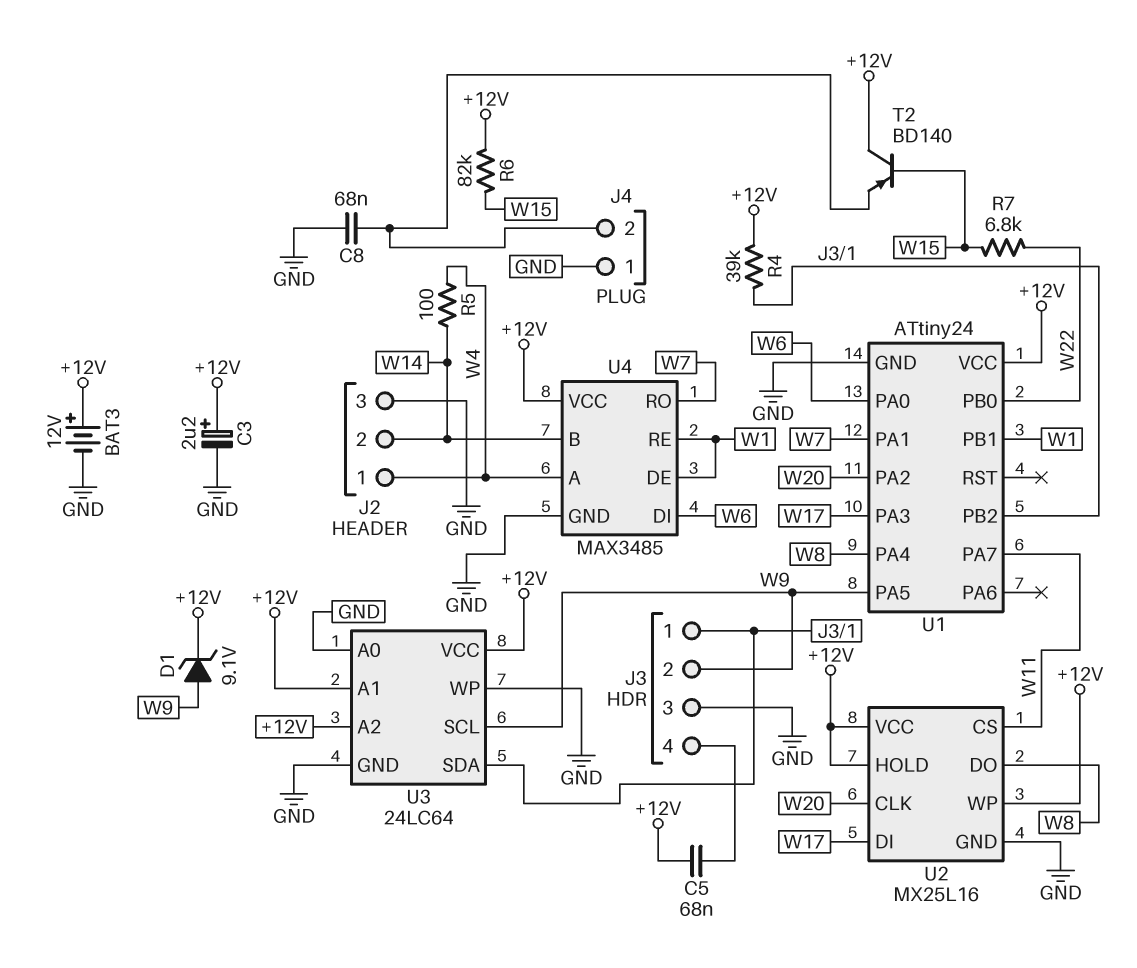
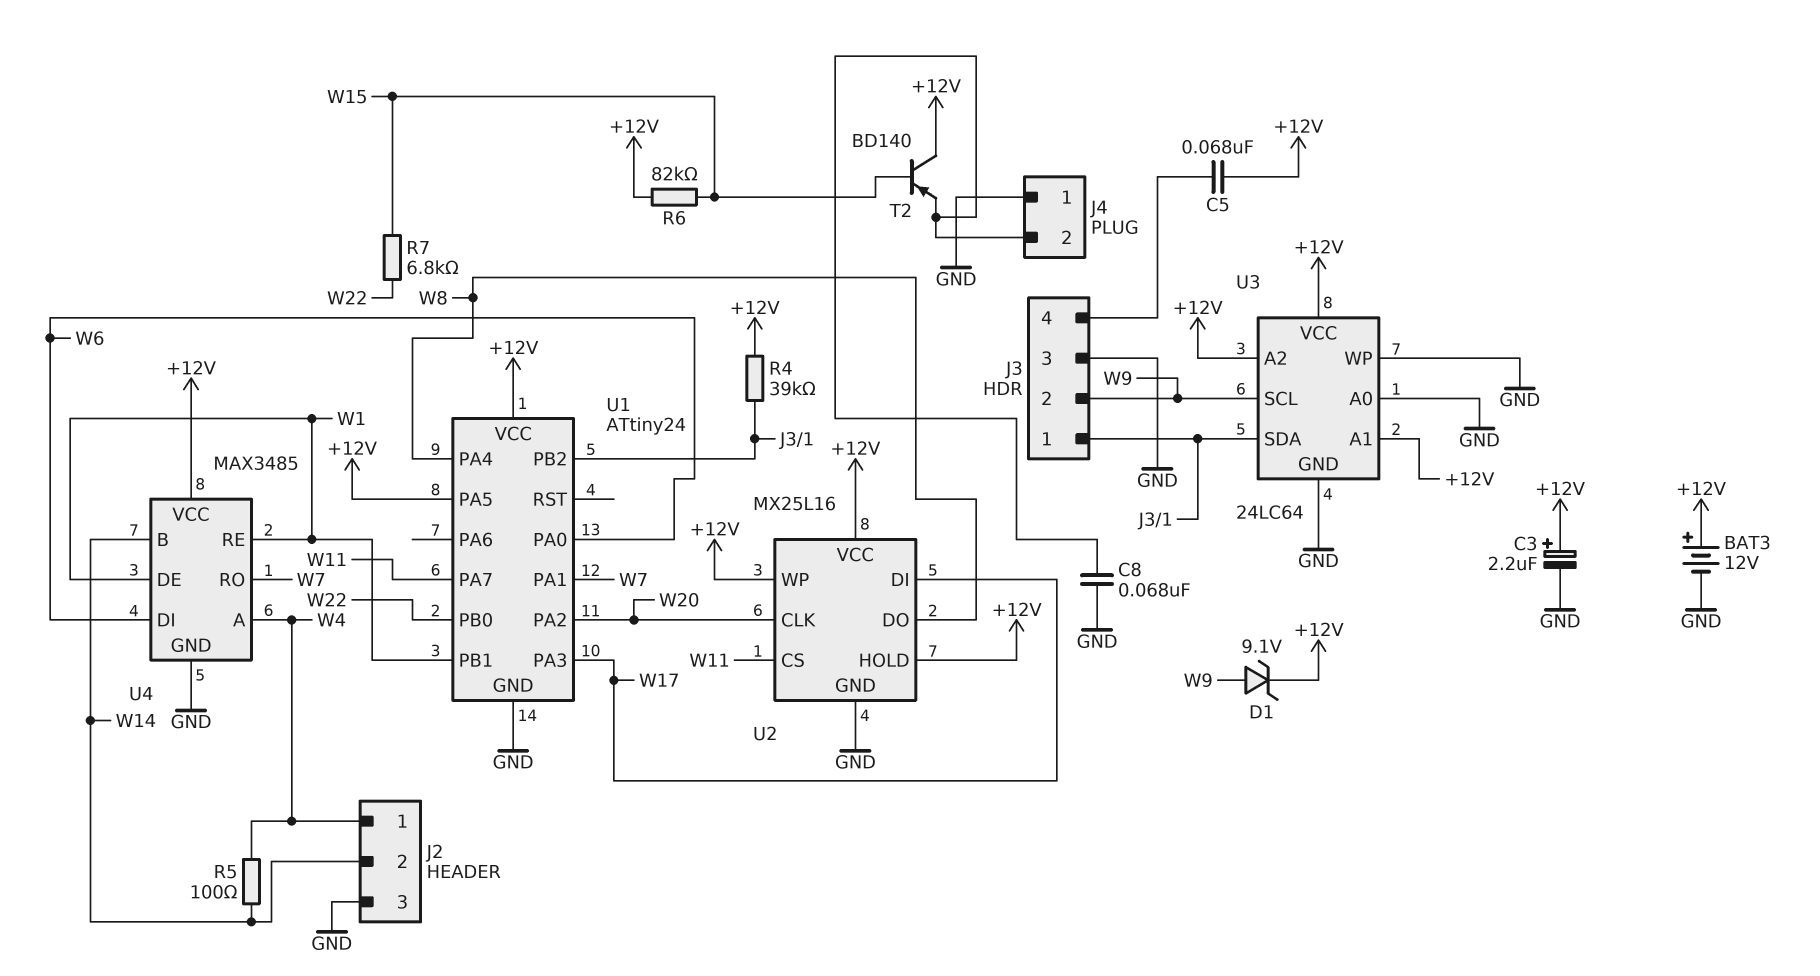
U1 pin PA5: W9 -> +12V

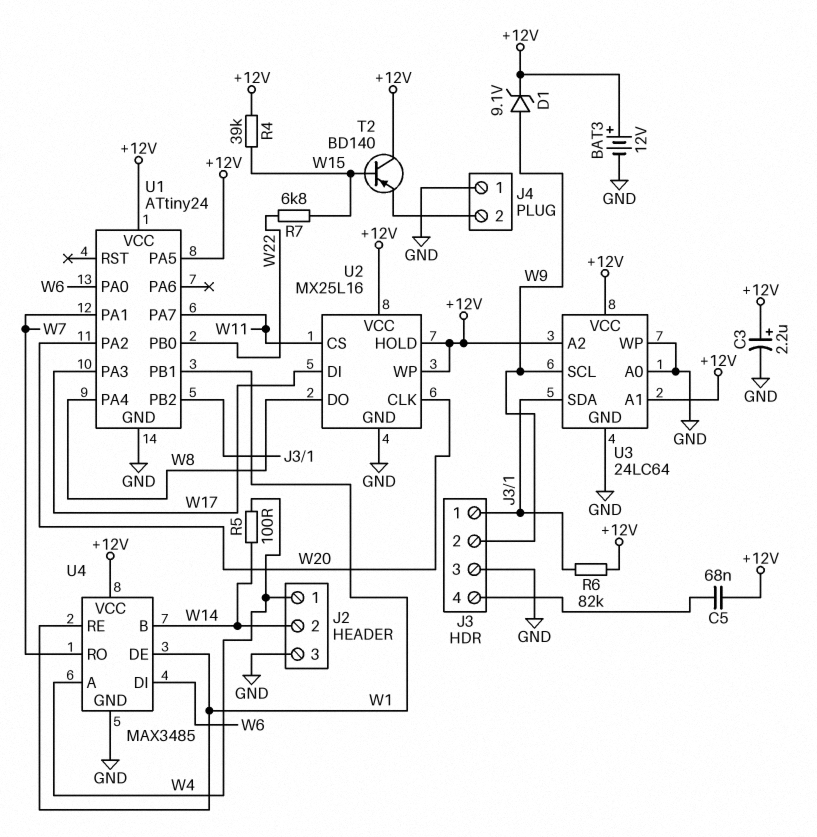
C8: 68nF (GND, J4/2) -> none
R4: 39k (+12V, J3/1) -> 39k (+12V, W15)
R6: 82k (+12V, W15) -> 82k (+12V, J3/1)

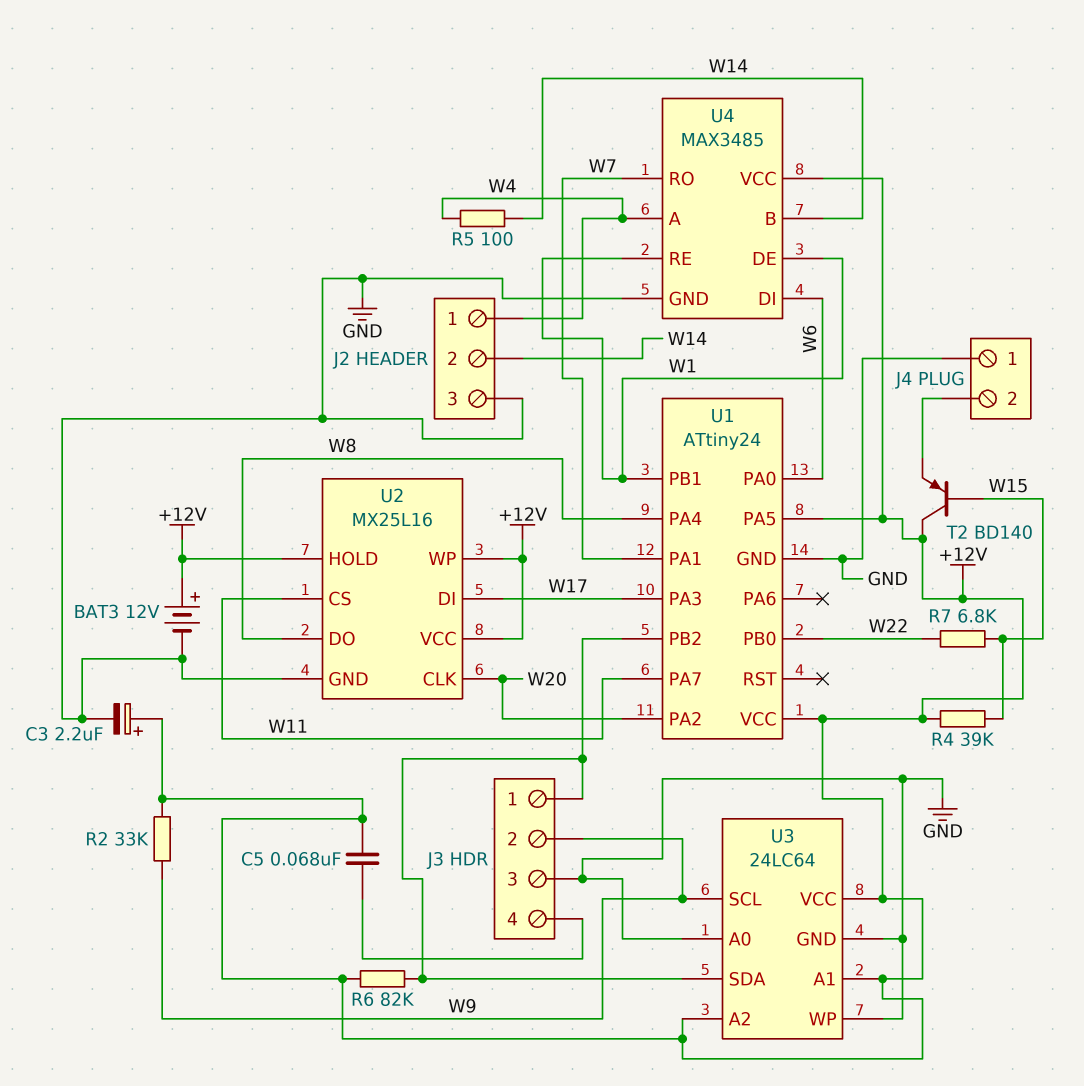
D1: zener 9.1V (A W9, K +12V) -> none
R2: none -> 33k (+12V, W9)

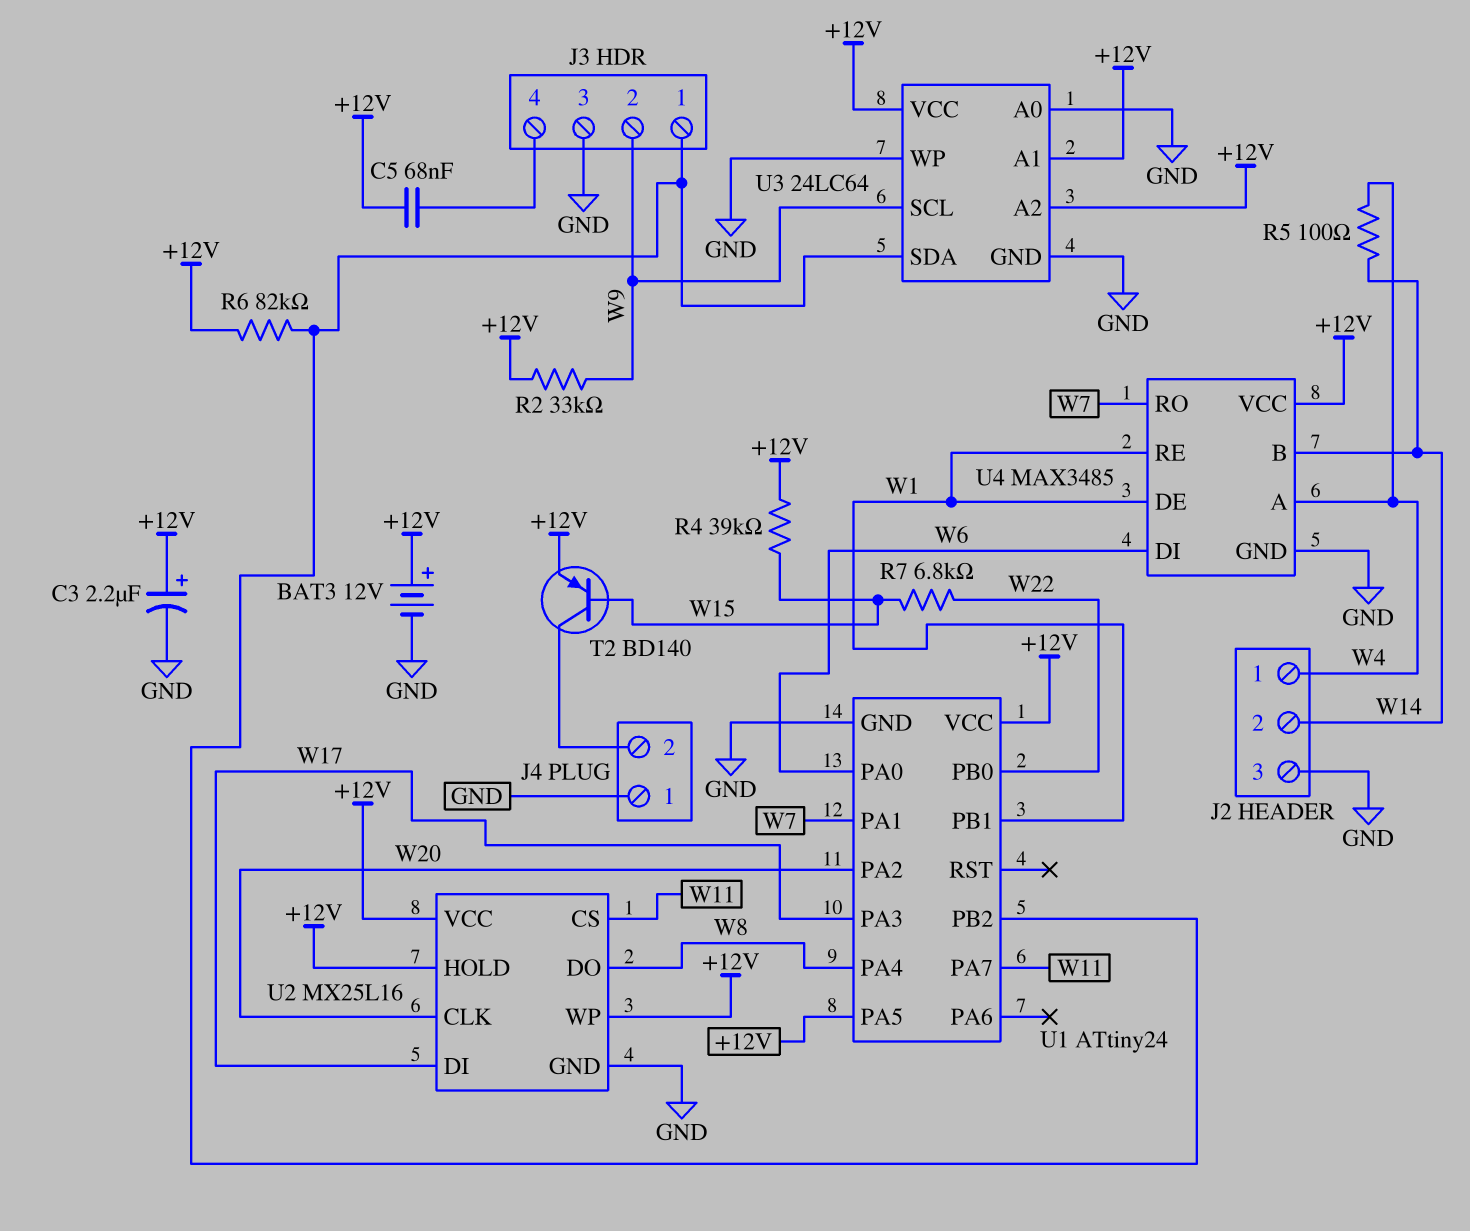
T2: PNP BD140 (B W15, C +12V, E J4/2) -> PNP BD140 (B W15, C J4/2, E +12V)

